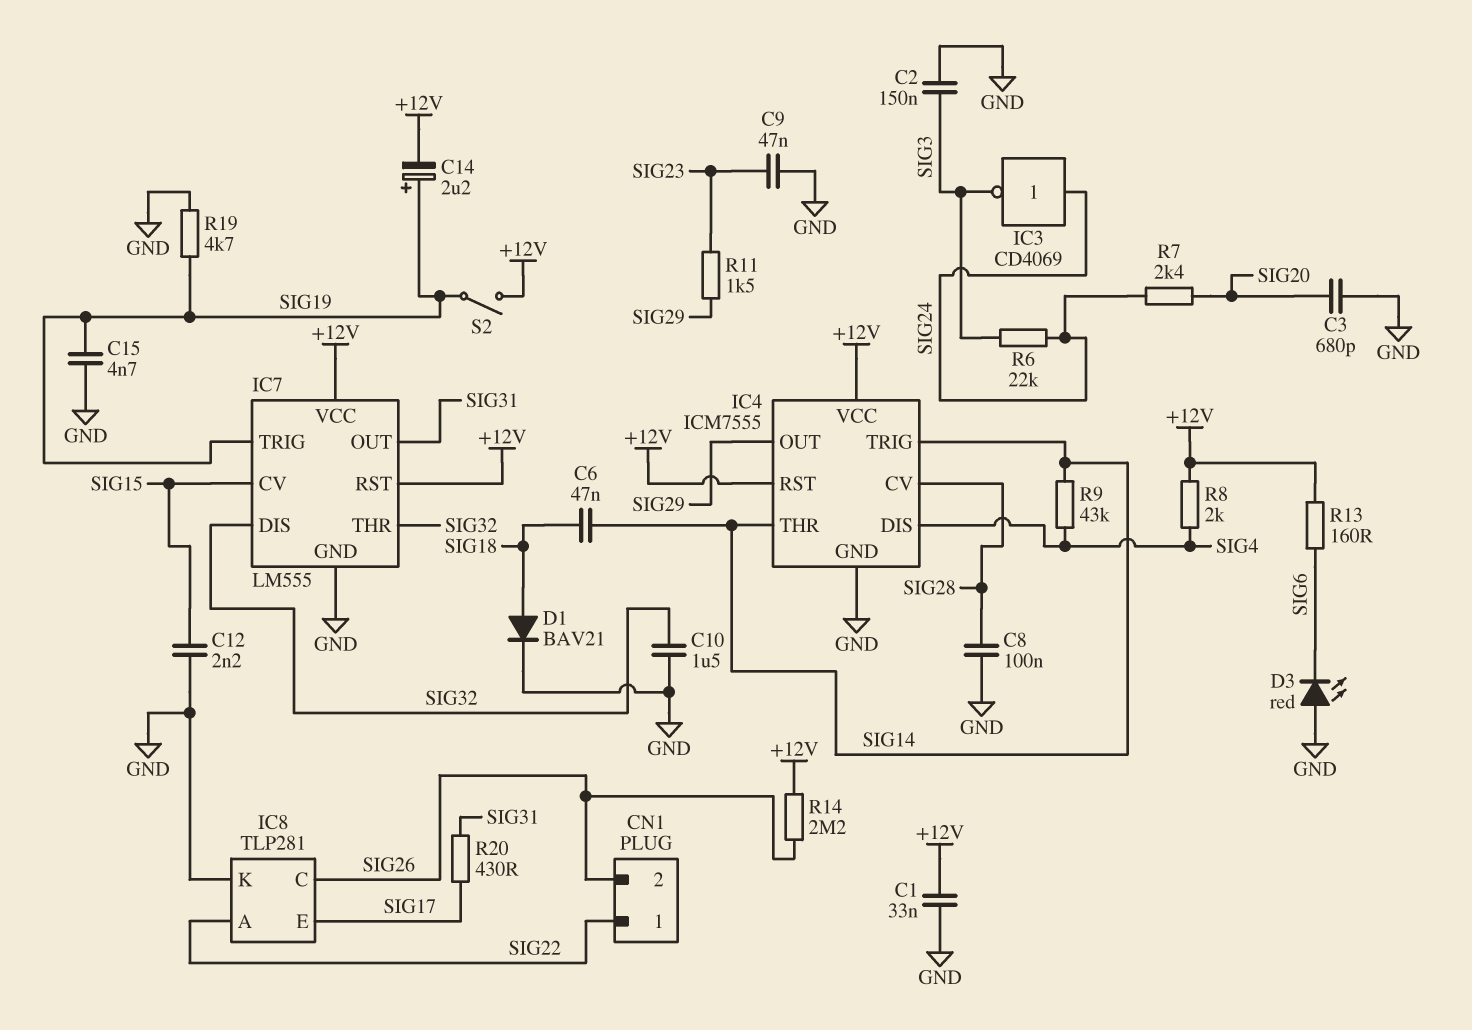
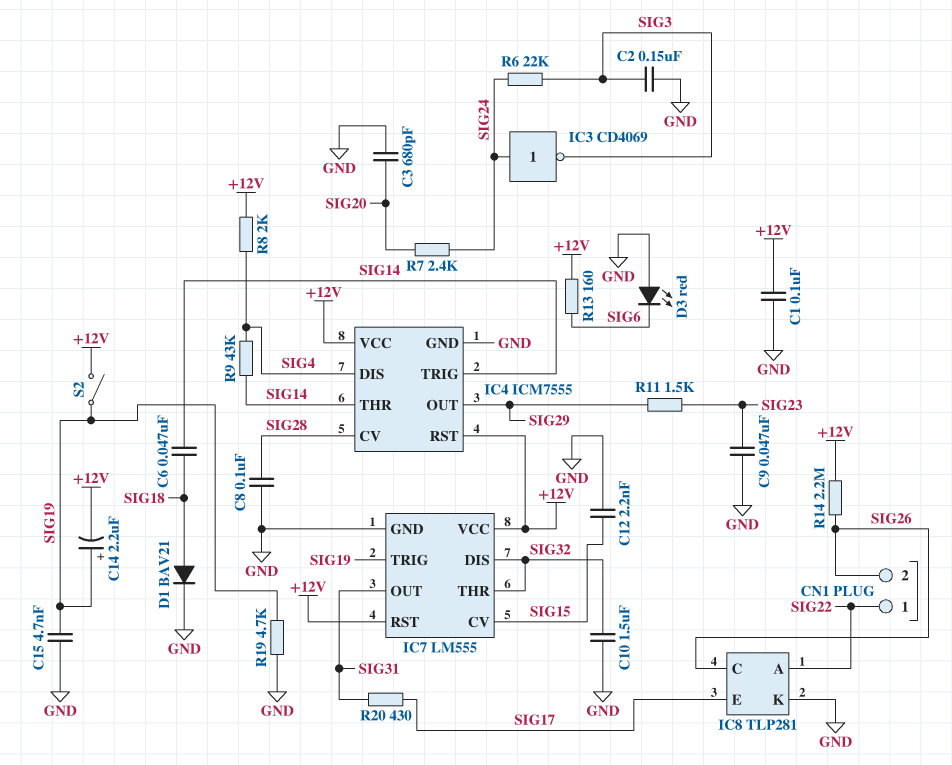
C1: 33nF (+12V, GND) -> 100nF (+12V, GND)

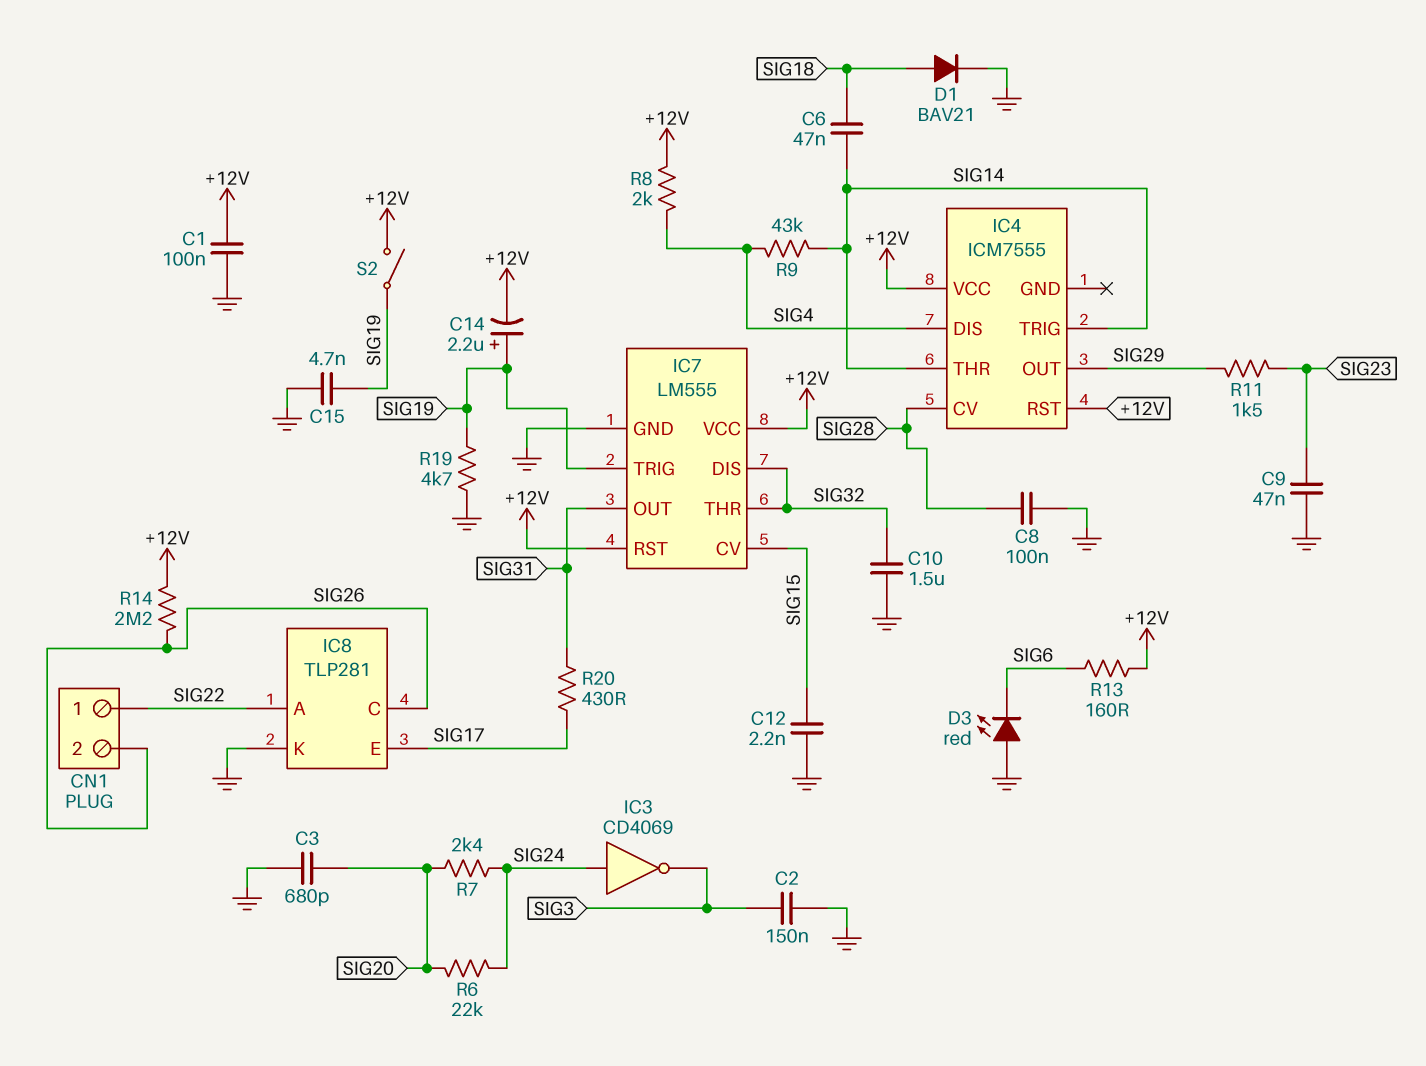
IC4 pin GND: GND -> none
R6: 22k (SIG3, SIG24) -> 22k (SIG20, SIG24)

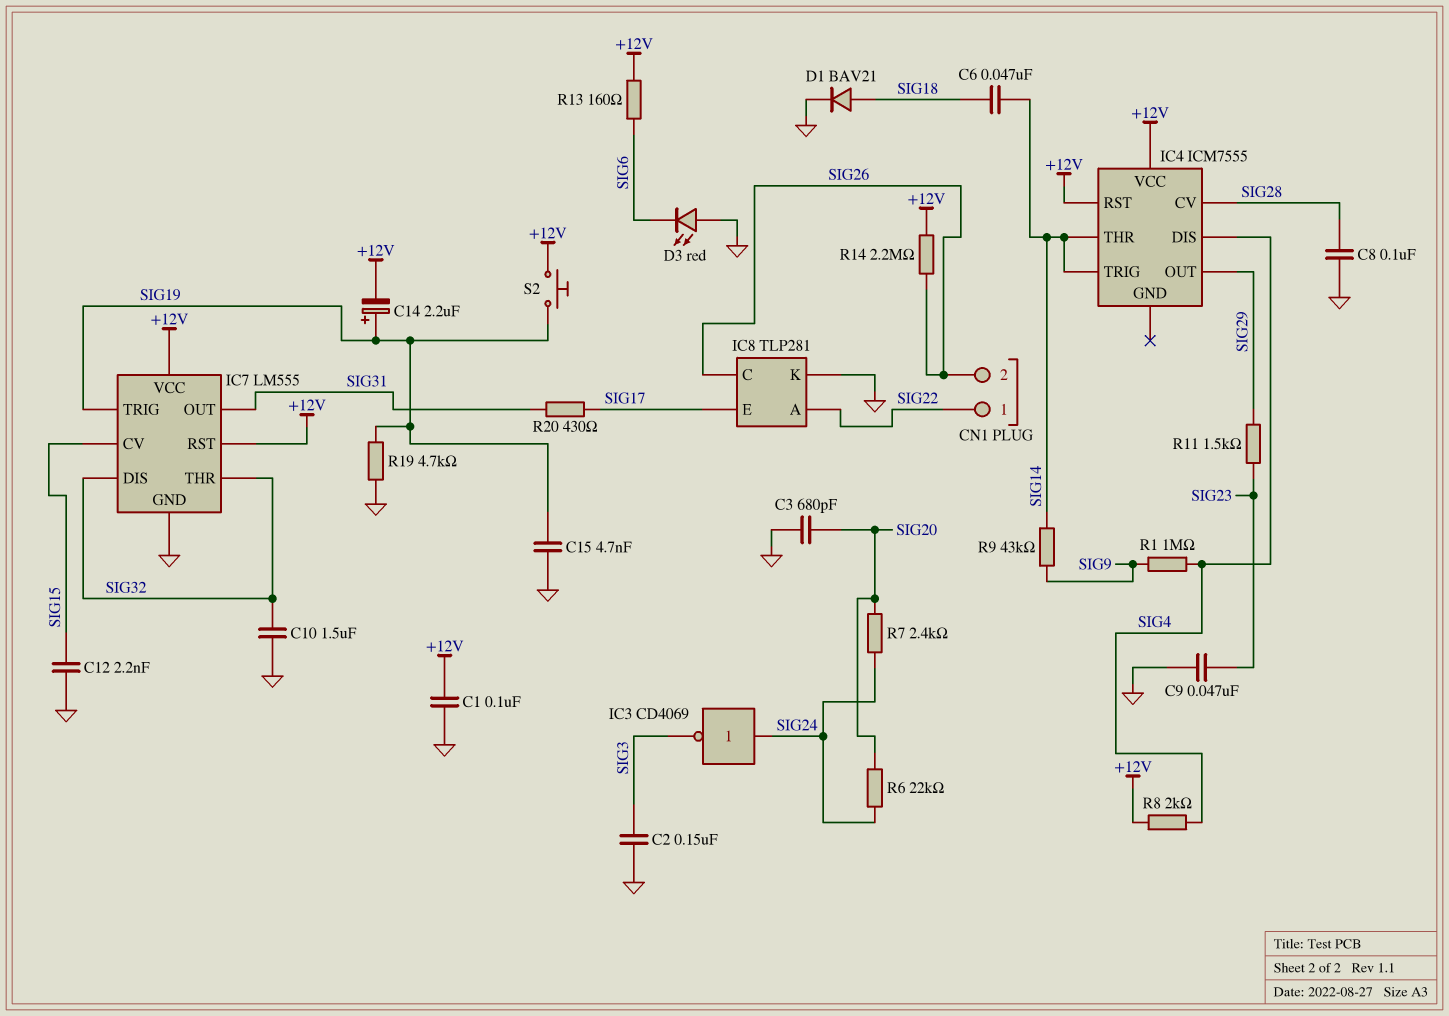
R1: none -> 1M (SIG4, SIG9)
R9: 43k (SIG4, SIG14) -> 43k (SIG9, SIG14)
S2: switch (+12V, SIG19) -> button (+12V, SIG19)

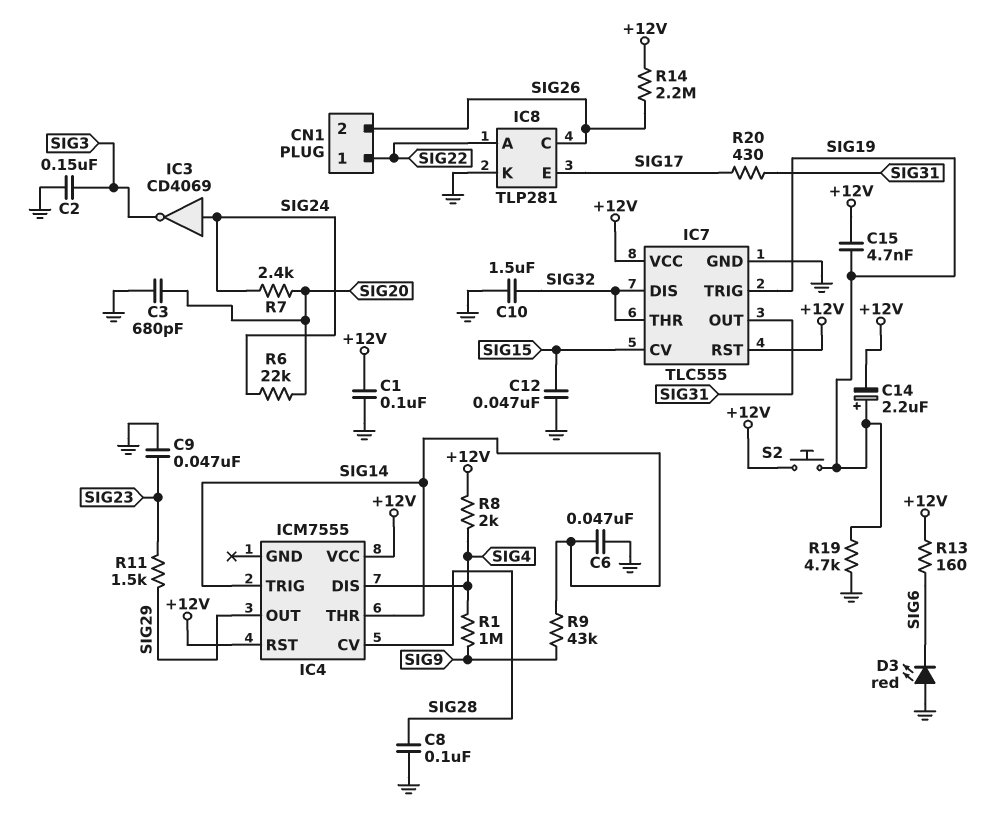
C6: 47nF (SIG14, SIG18) -> 47nF (GND, SIG14)
C12: 2.2nF (GND, SIG15) -> 47nF (GND, SIG15)
C15: 4.7nF (GND, SIG19) -> 4.7nF (+12V, SIG19)
D1: diode BAV21 (A SIG18, K GND) -> none
IC7: LM555 -> TLC555

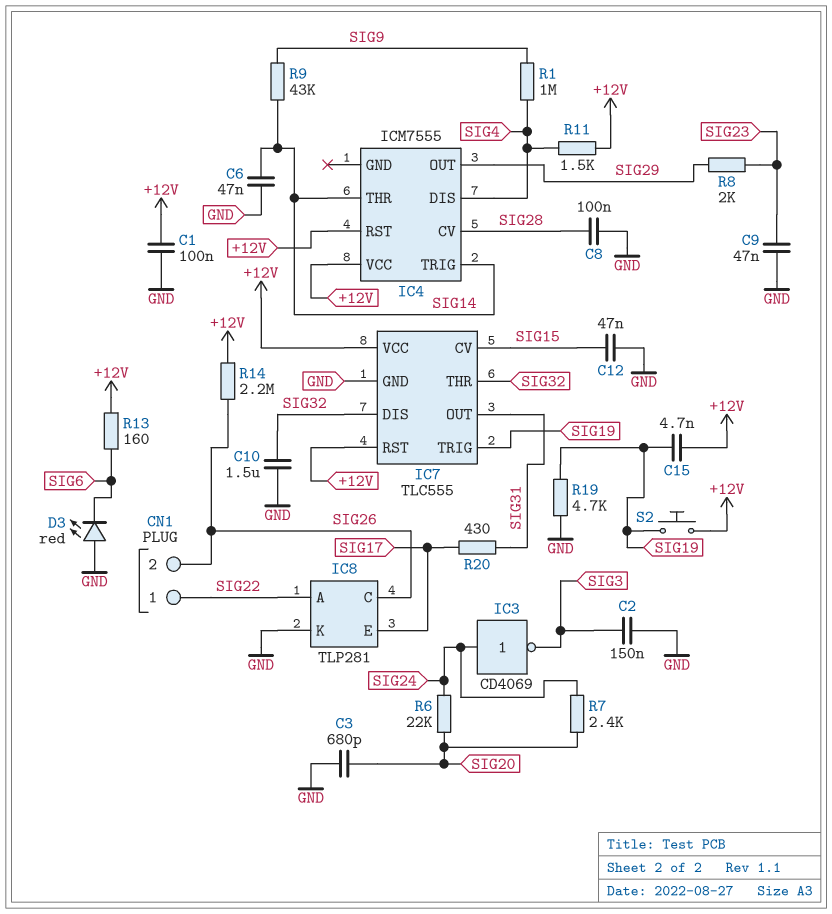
C14: 2.2uF (plus SIG19, minus +12V) -> none
R8: 2k (+12V, SIG4) -> 2k (SIG23, SIG29)
R11: 1.5k (SIG23, SIG29) -> 1.5k (+12V, SIG4)

